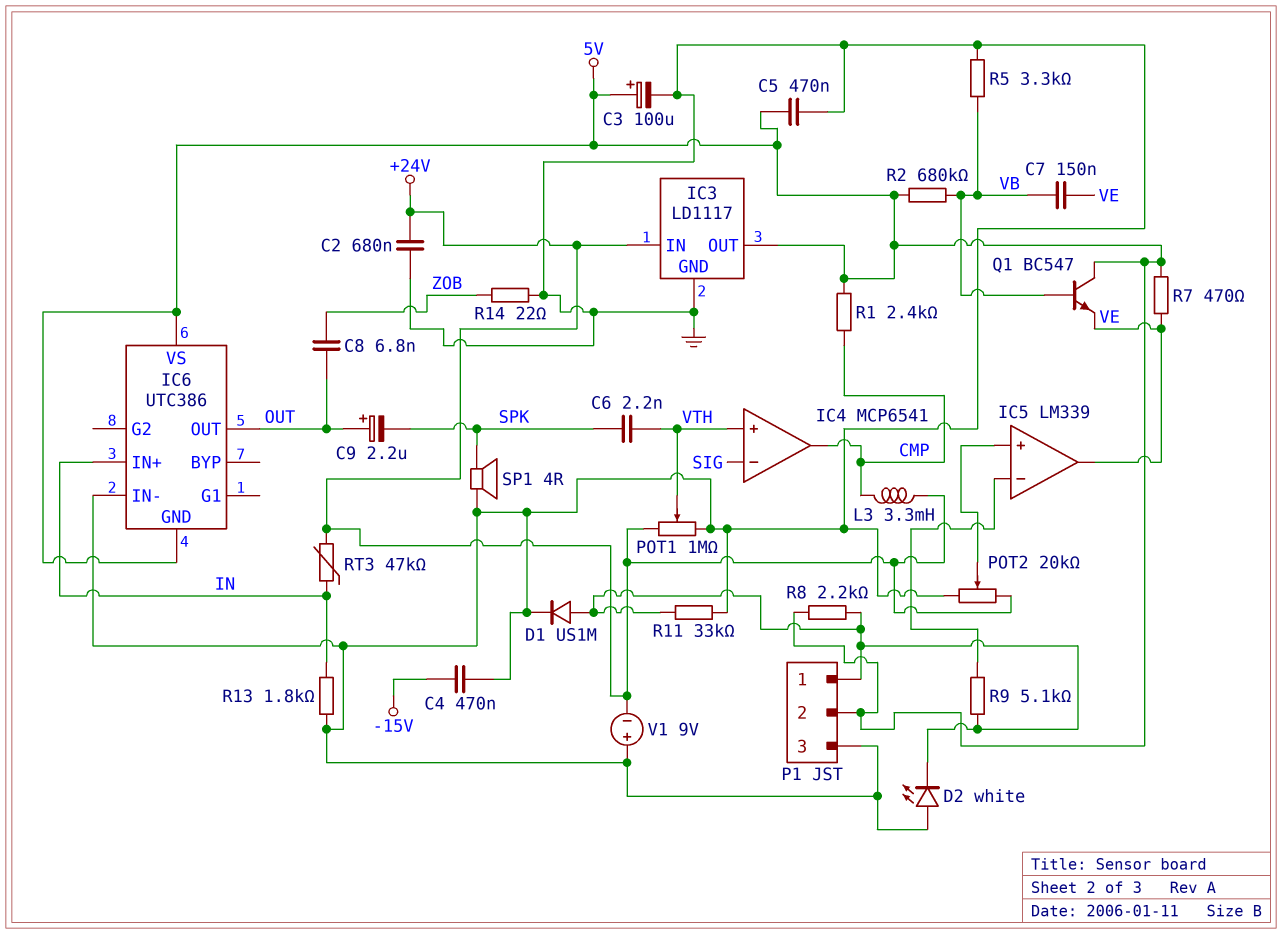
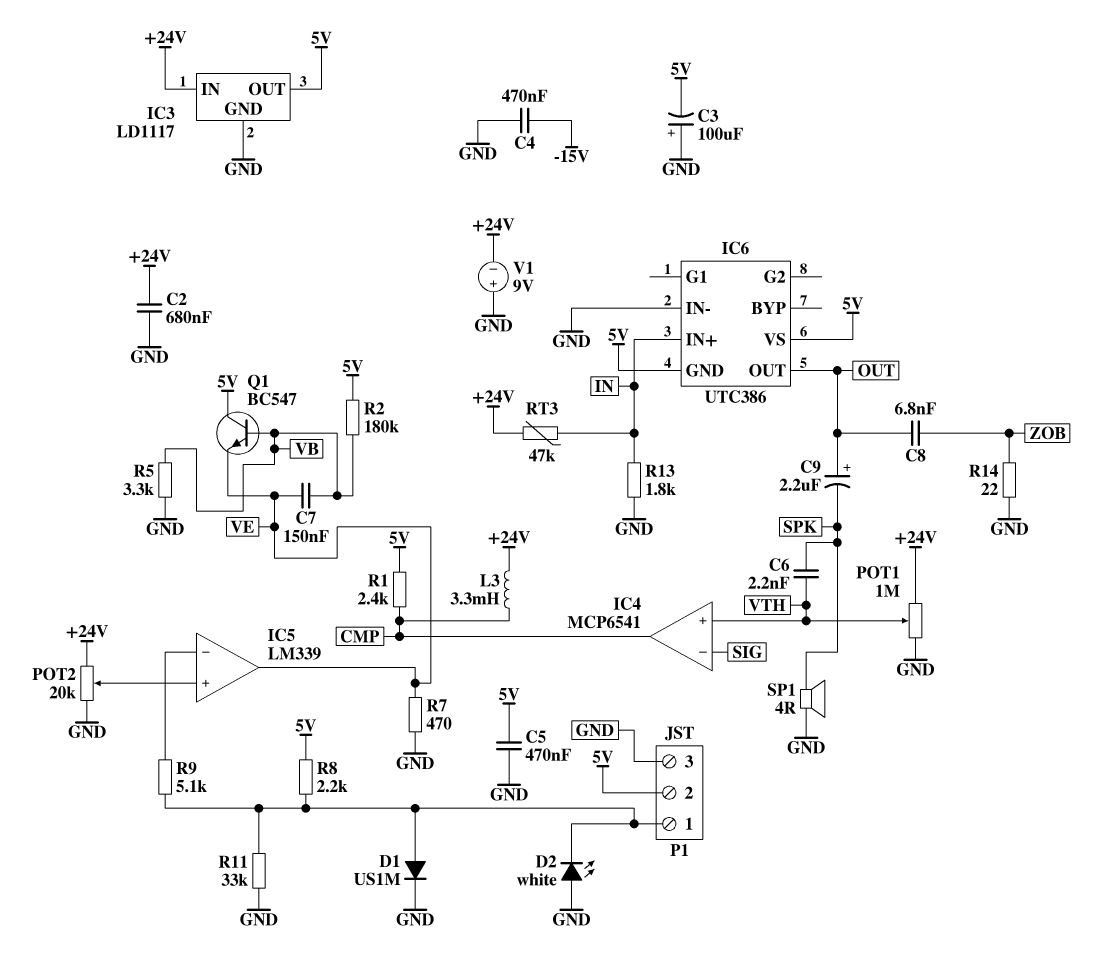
C3: 100uF (plus 5V, minus GND) -> 100uF (plus GND, minus 5V)
R2: 680k (5V, VB) -> 180k (5V, VB)
R7: 470 (5V, VE) -> 470 (GND, VE)

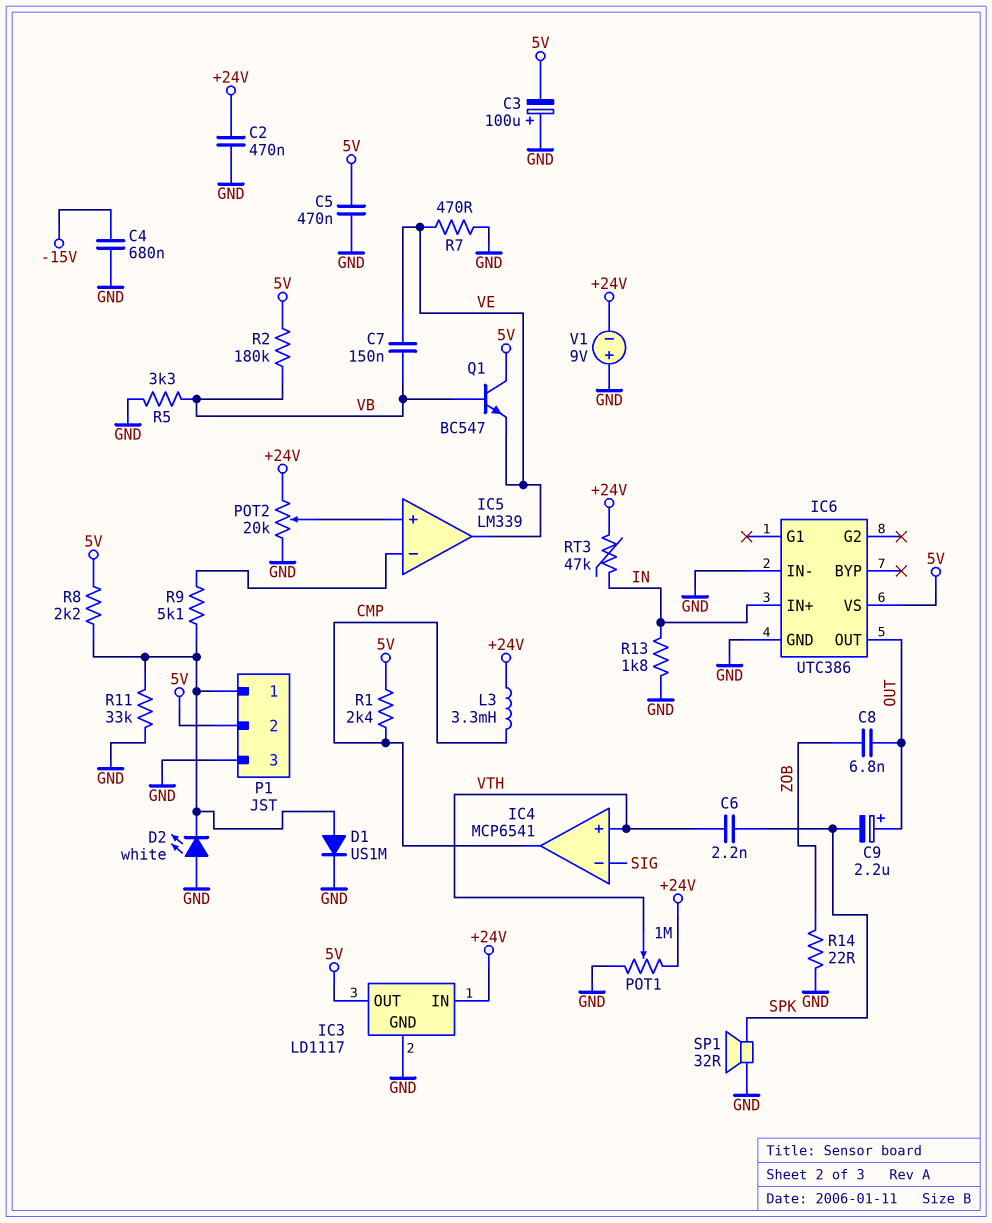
C2: 680nF (+24V, GND) -> 470nF (+24V, GND)
C4: 470nF (-15V, GND) -> 680nF (-15V, GND)
IC6 pin GND: 5V -> GND
SP1: speaker 4R (GND, SPK) -> speaker 32R (GND, SPK)

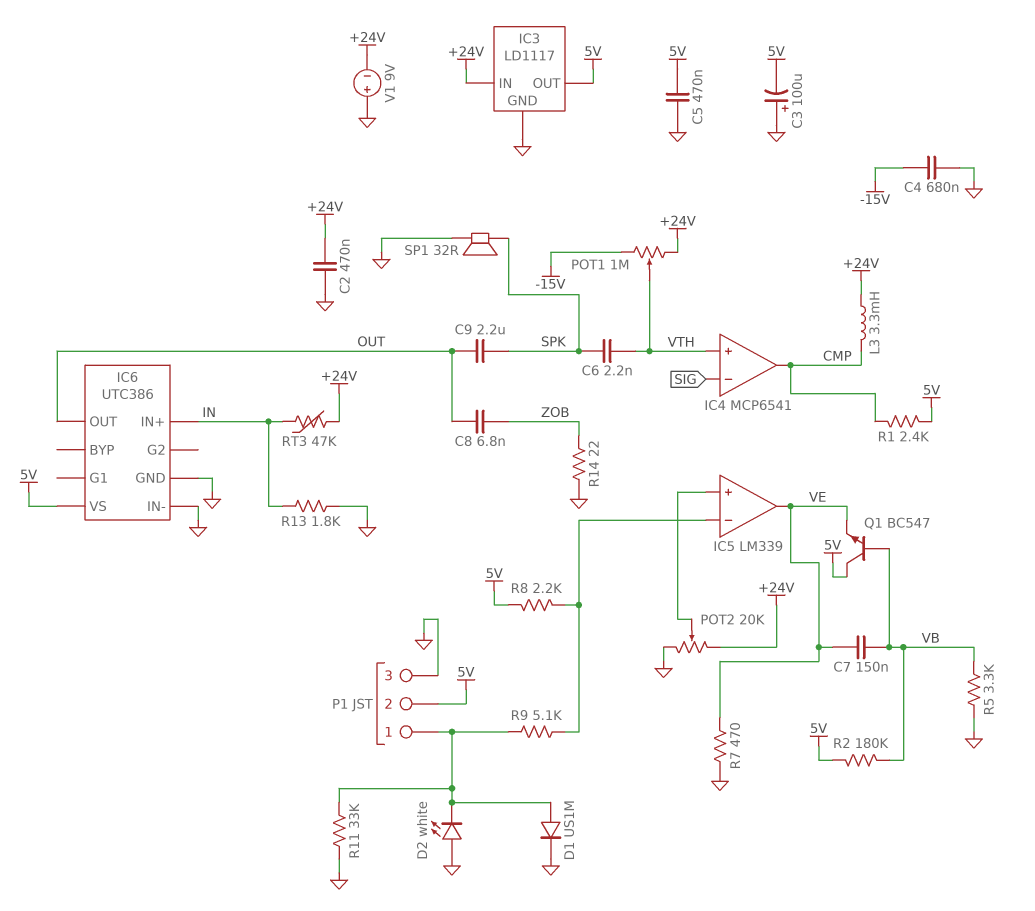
C9: 2.2uF (plus OUT, minus SPK) -> 2.2uF (OUT, SPK)
POT1: 1M (+24V, GND, wiper VTH) -> 1M (+24V, -15V, wiper VTH)
R8: 2.2k (5V, P1/1) -> 2.2k (5V, IC5/in-)

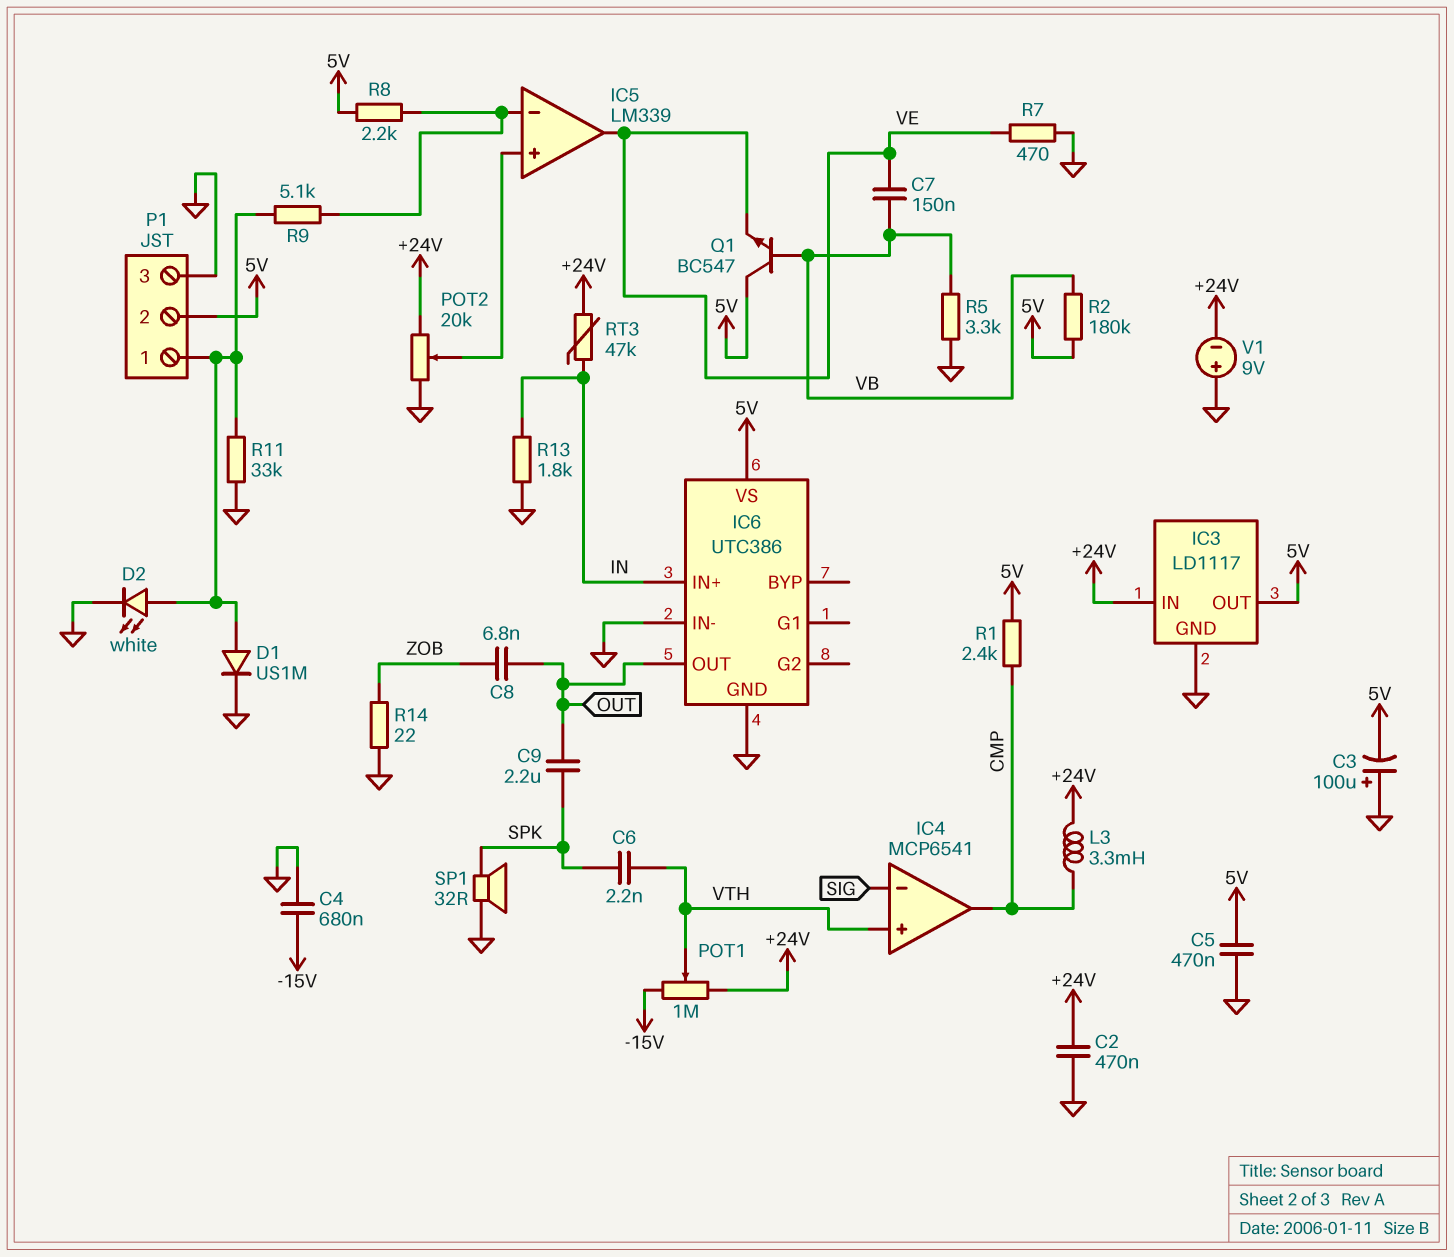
D2: LED white (A GND, K P1/1) -> LED white (A P1/1, K GND)

